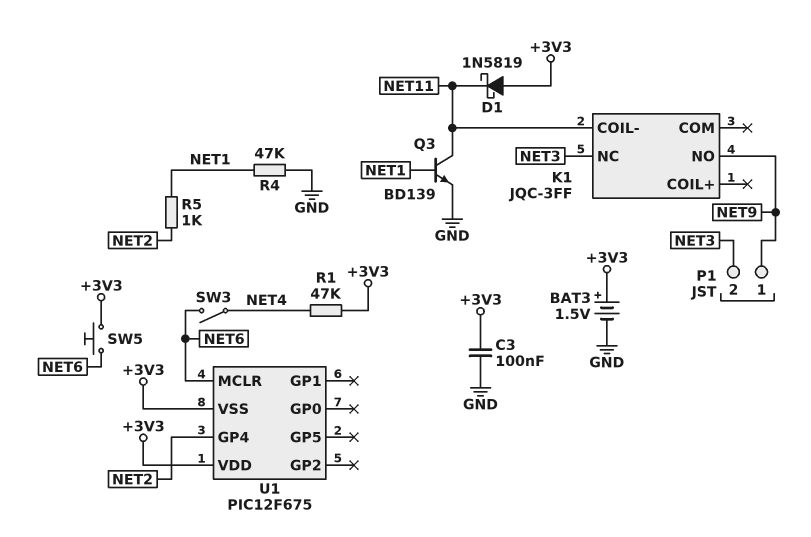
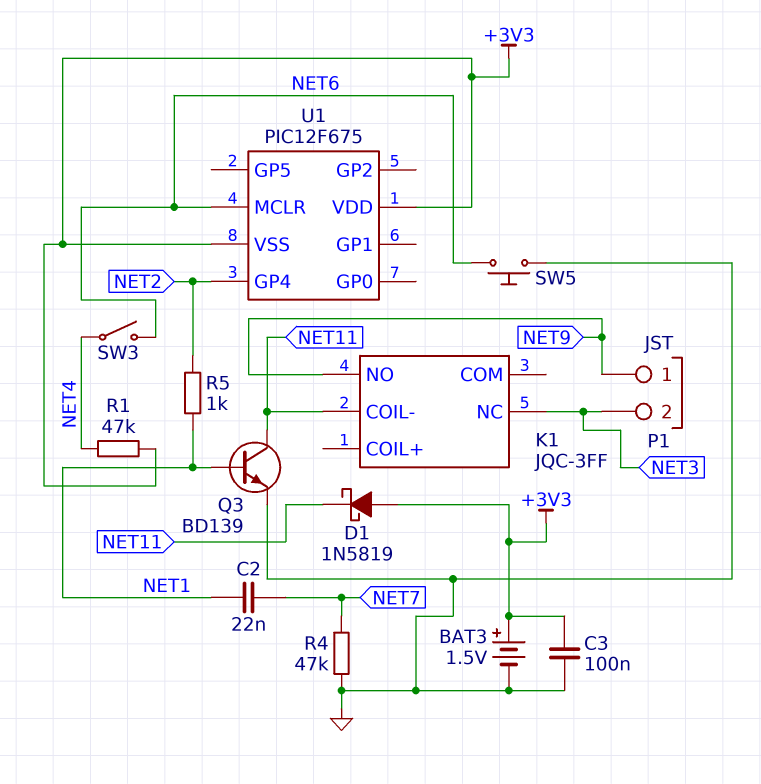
C2: none -> 22nF (NET1, NET7)
R4: 47k (GND, NET1) -> 47k (GND, NET7)
SW5: button (+3V3, NET6) -> button (GND, NET6)

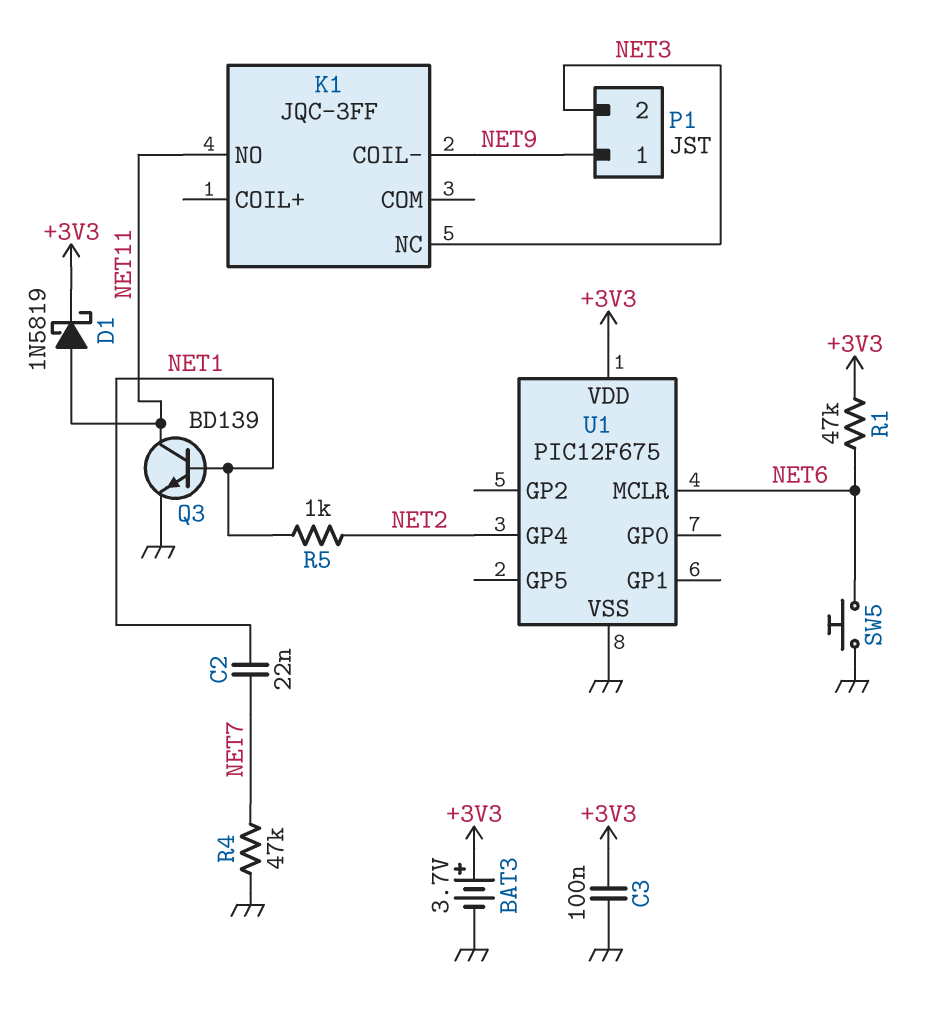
BAT3: 1.5V (plus +3V3, minus GND) -> 3.7V (plus +3V3, minus GND)
D1: schottky 1N5819 (A +3V3, K NET11) -> schottky 1N5819 (A NET11, K +3V3)
K1 pin COIL-: NET11 -> NET9
K1 pin NO: NET9 -> NET11
R1: 47k (+3V3, NET4) -> 47k (+3V3, NET6)
SW3: switch (NET4, NET6) -> none
U1 pin VSS: +3V3 -> GND

